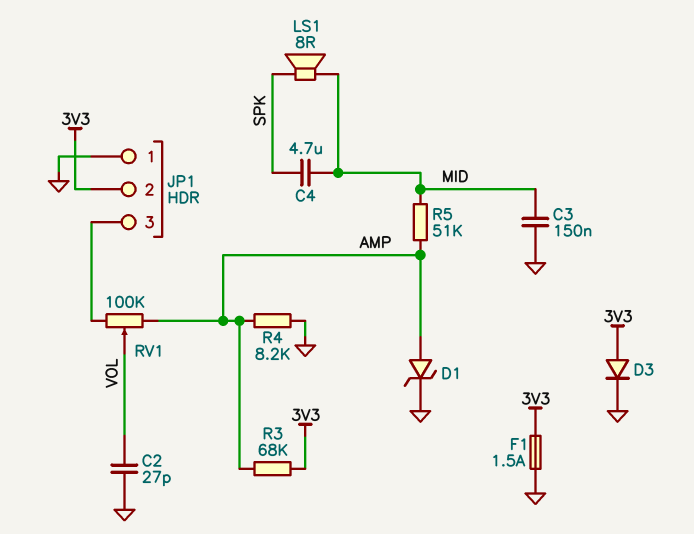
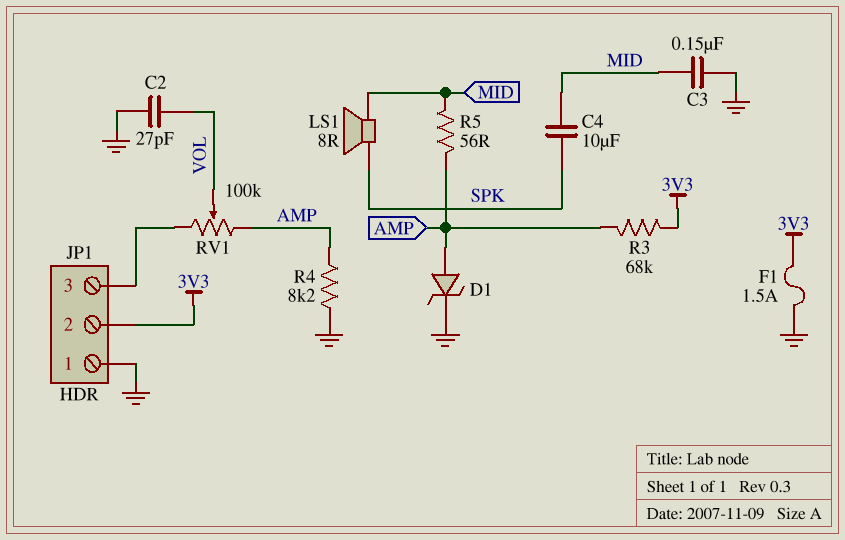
C4: 4.7uF (MID, SPK) -> 10uF (MID, SPK)
D3: diode (A 3V3, K GND) -> none
R5: 51k (AMP, MID) -> 56 (AMP, MID)

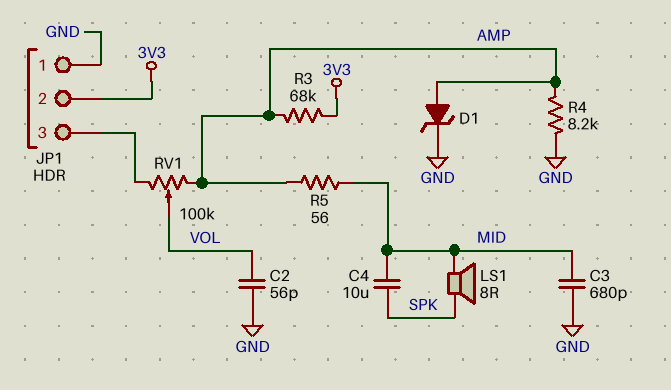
C2: 27pF (GND, VOL) -> 56pF (GND, VOL)
C3: 150nF (GND, MID) -> 680pF (GND, MID)
F1: 1.5A (3V3, GND) -> none

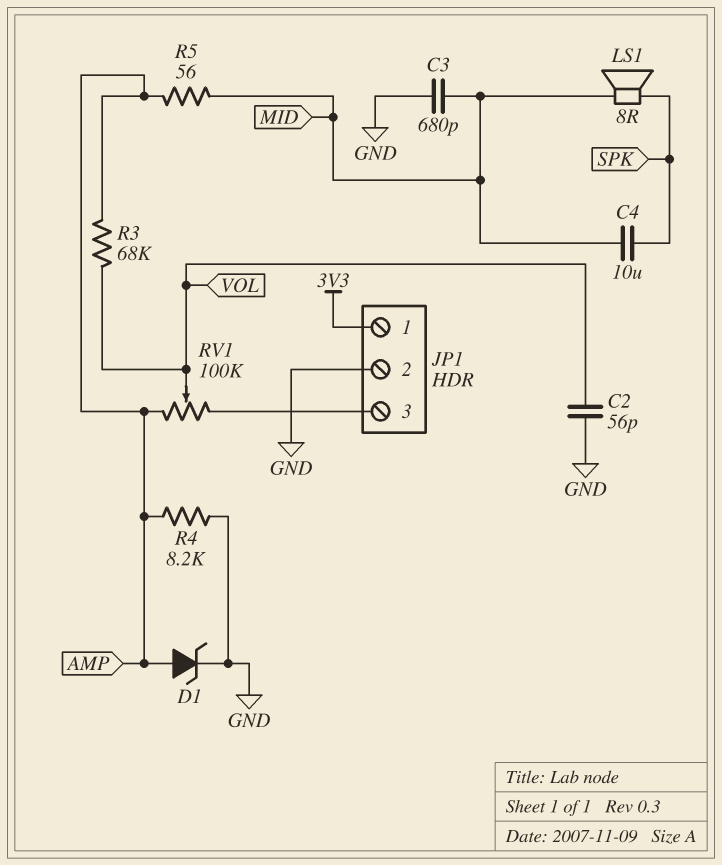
JP1 pin 1: GND -> 3V3
JP1 pin 2: 3V3 -> GND
R3: 68k (3V3, AMP) -> 68k (AMP, VOL)

